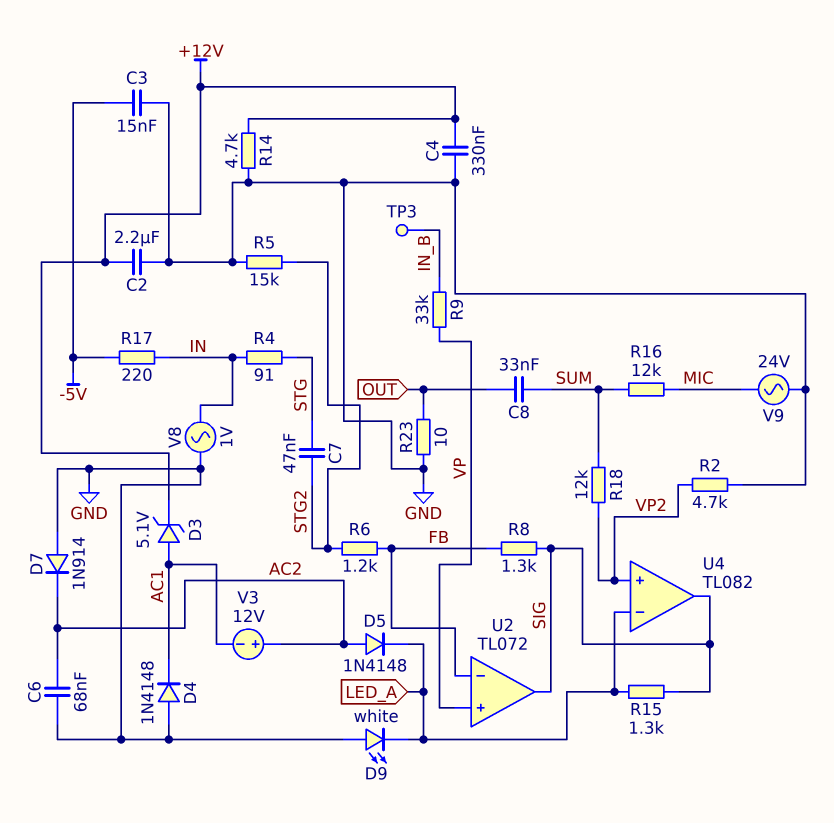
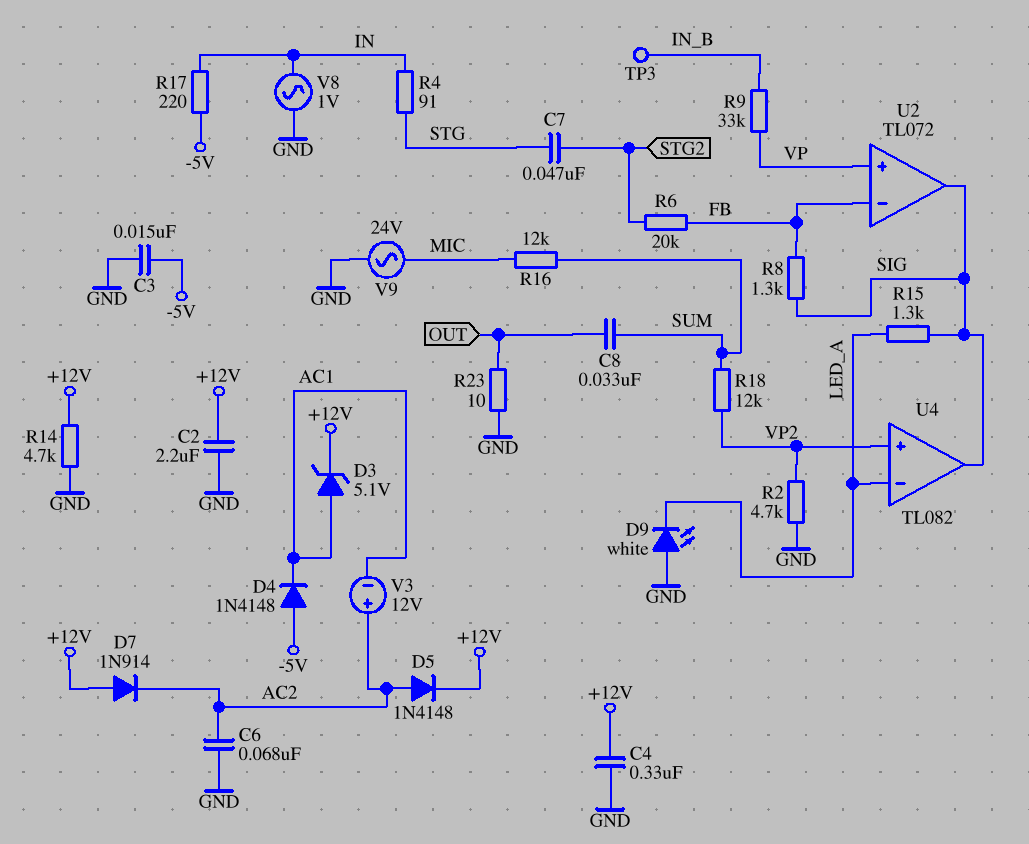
D4: diode 1N4148 (A GND, K AC1) -> diode 1N4148 (A -5V, K AC1)
D5: diode 1N4148 (A AC2, K LED_A) -> diode 1N4148 (A AC2, K +12V)
D7: diode 1N914 (A GND, K AC2) -> diode 1N914 (A +12V, K AC2)
R5: 15k (GND, STG2) -> none
R6: 1.2k (FB, STG2) -> 20k (FB, STG2)

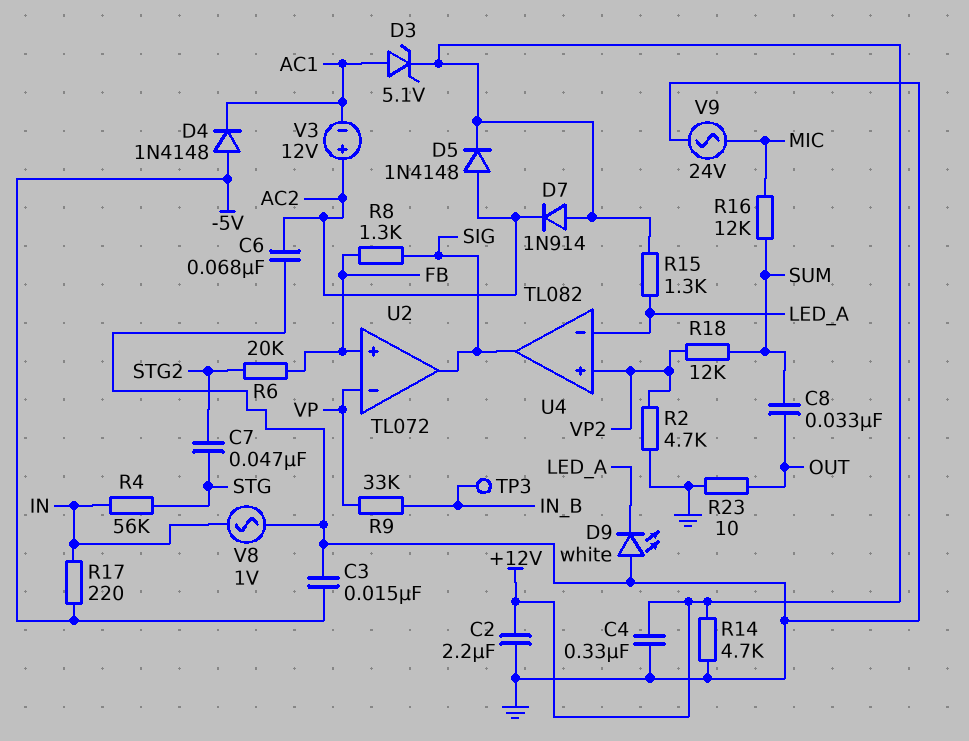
R4: 91 (IN, STG) -> 56k (IN, STG)
R15: 1.3k (LED_A, SIG) -> 1.3k (+12V, LED_A)
U2 pin in+: VP -> FB
U2 pin in-: FB -> VP

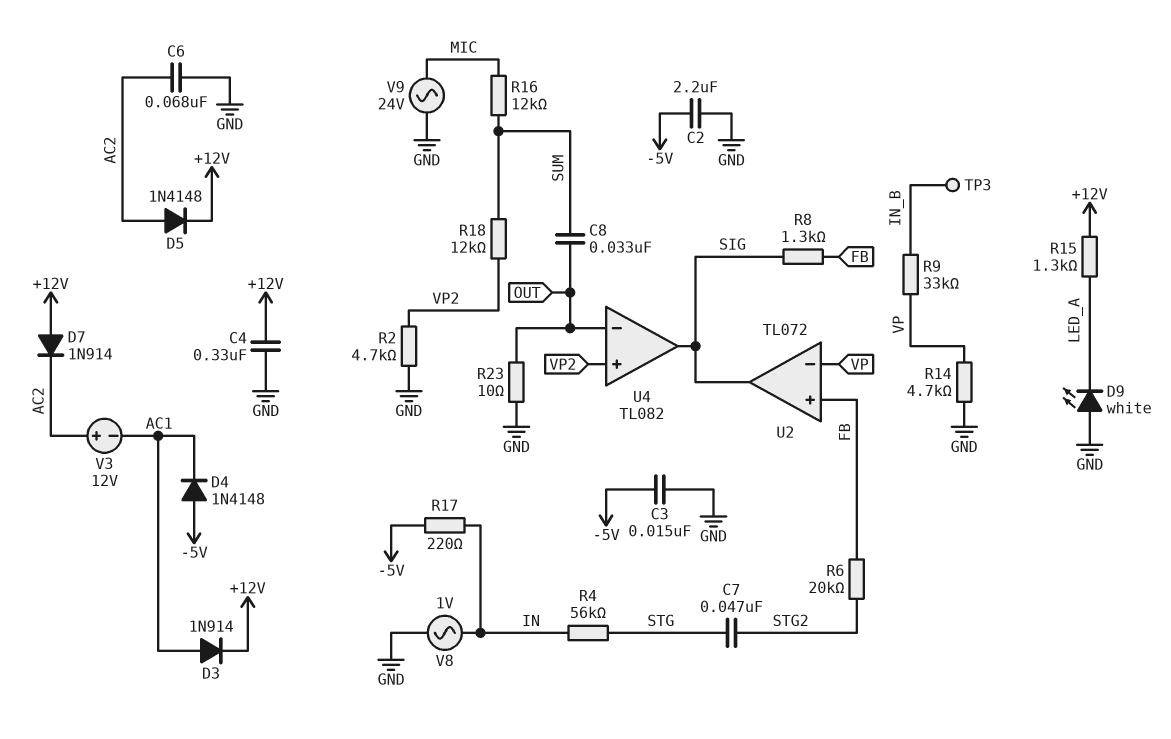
C2: 2.2uF (+12V, GND) -> 2.2uF (-5V, GND)
D3: zener 5.1V (A AC1, K +12V) -> diode 1N914 (A AC1, K +12V)
R14: 4.7k (+12V, GND) -> 4.7k (GND, VP)
U4 pin in-: LED_A -> OUT

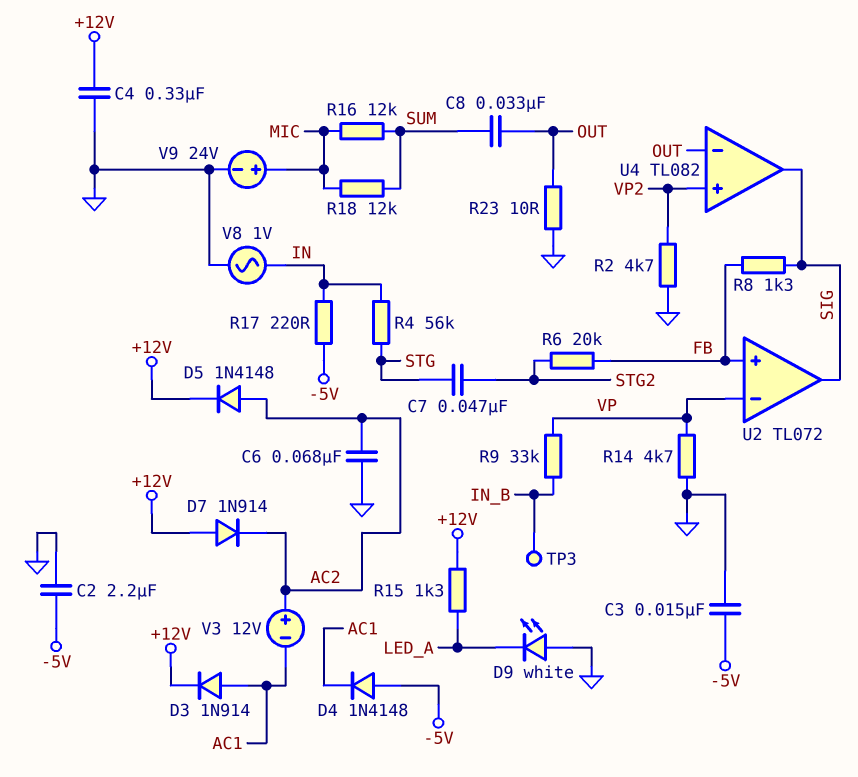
R18: 12k (SUM, VP2) -> 12k (MIC, SUM)
V9: AC 24V (GND, MIC) -> 24V (plus MIC, minus GND)

